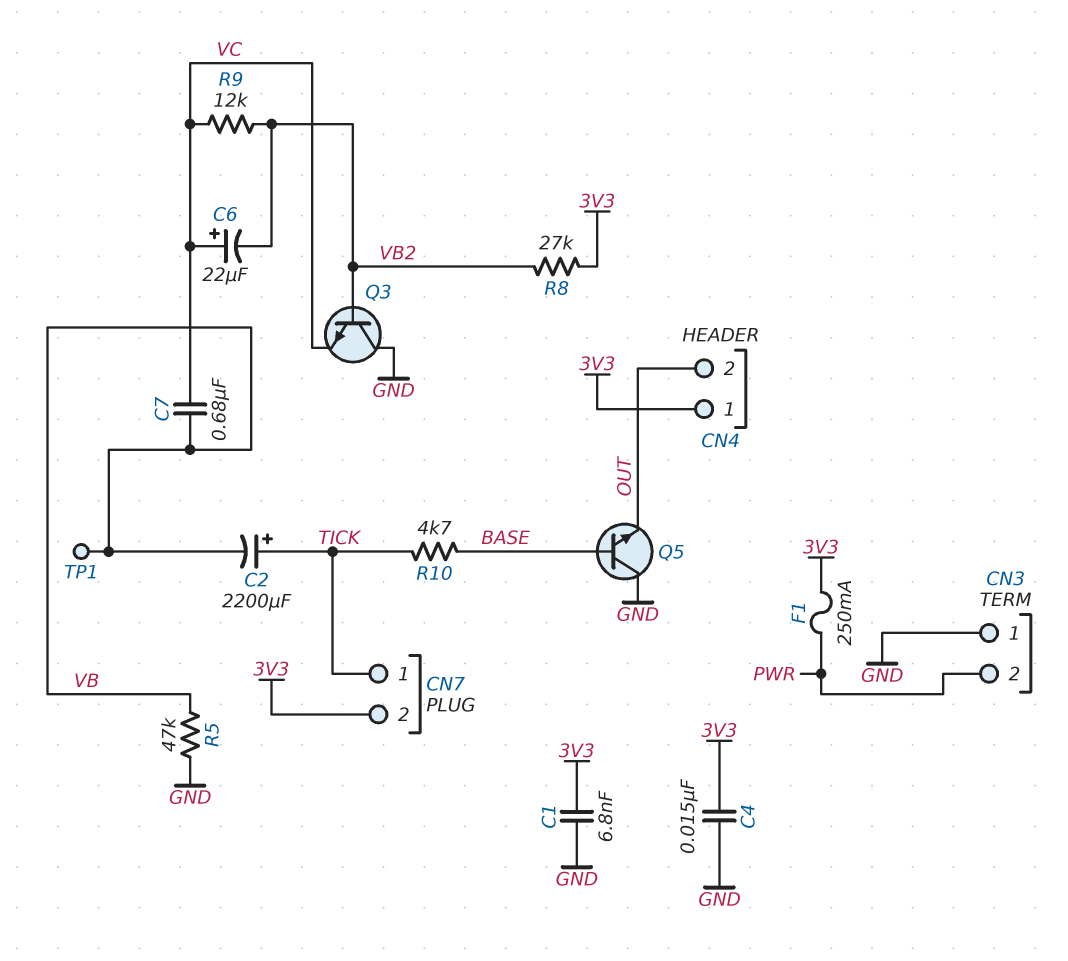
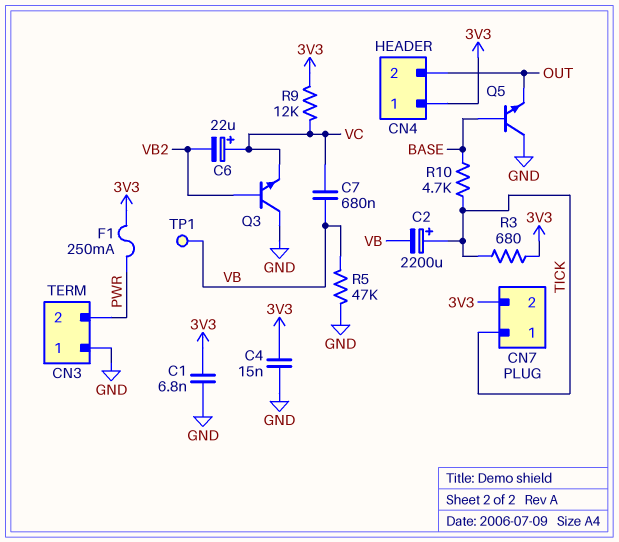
R3: none -> 680 (3V3, TICK)
R8: 27k (3V3, VB2) -> none
R9: 12k (VB2, VC) -> 12k (3V3, VC)

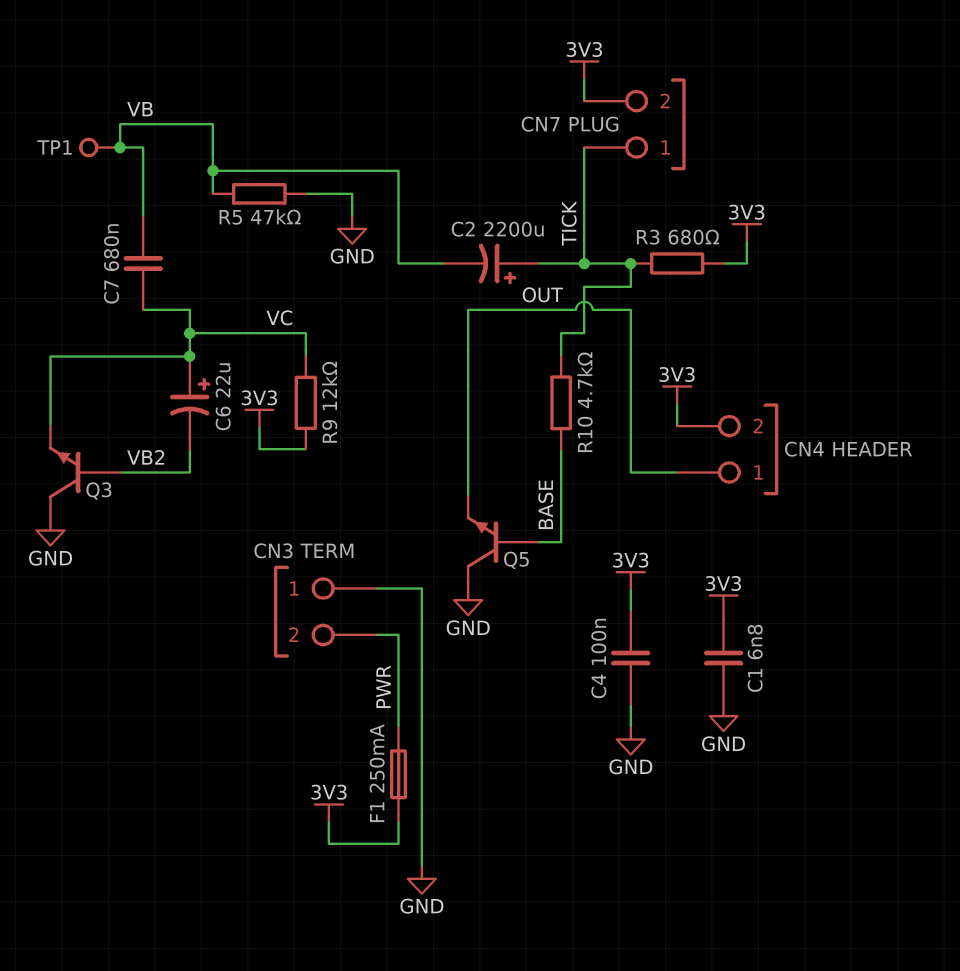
C4: 15nF (3V3, GND) -> 100nF (3V3, GND)
CN4 pin 1: 3V3 -> OUT
CN4 pin 2: OUT -> 3V3

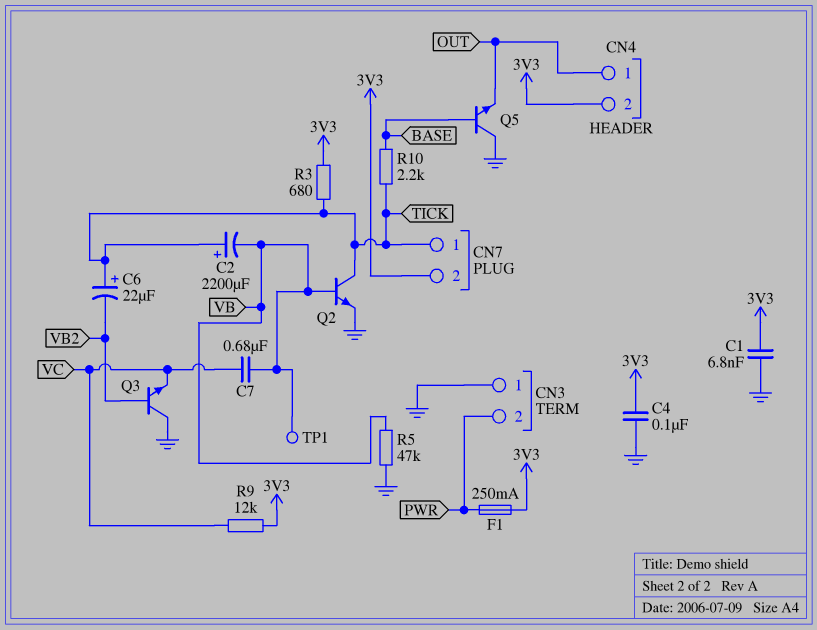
C6: 22uF (plus VC, minus VB2) -> 22uF (plus TICK, minus VB2)
Q2: none -> NPN (B VB, C TICK, E GND)
R10: 4.7k (BASE, TICK) -> 2.2k (BASE, TICK)

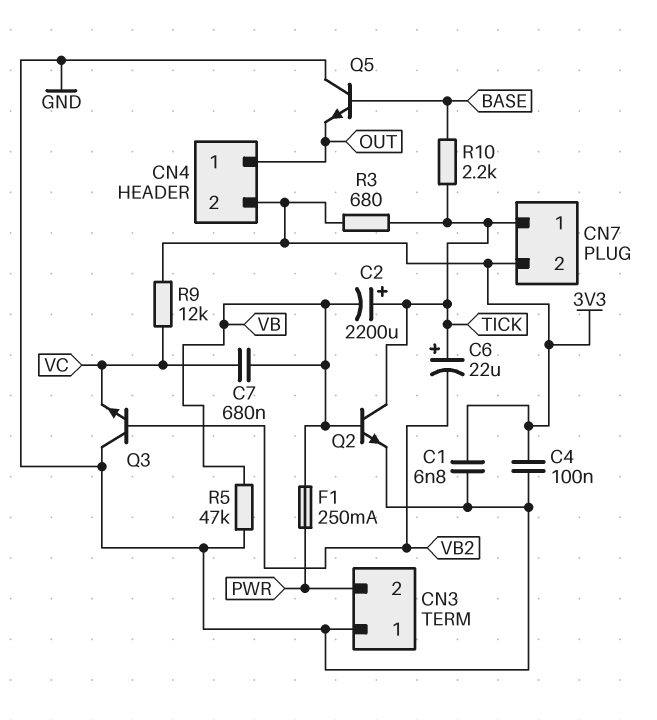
F1: 250mA (3V3, PWR) -> 250mA (PWR, VB)
TP1: test point (VB) -> none

